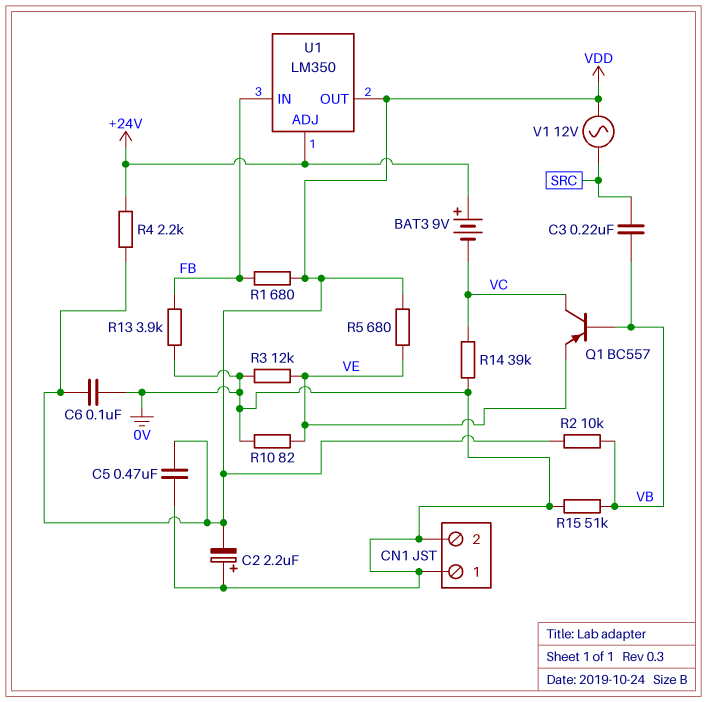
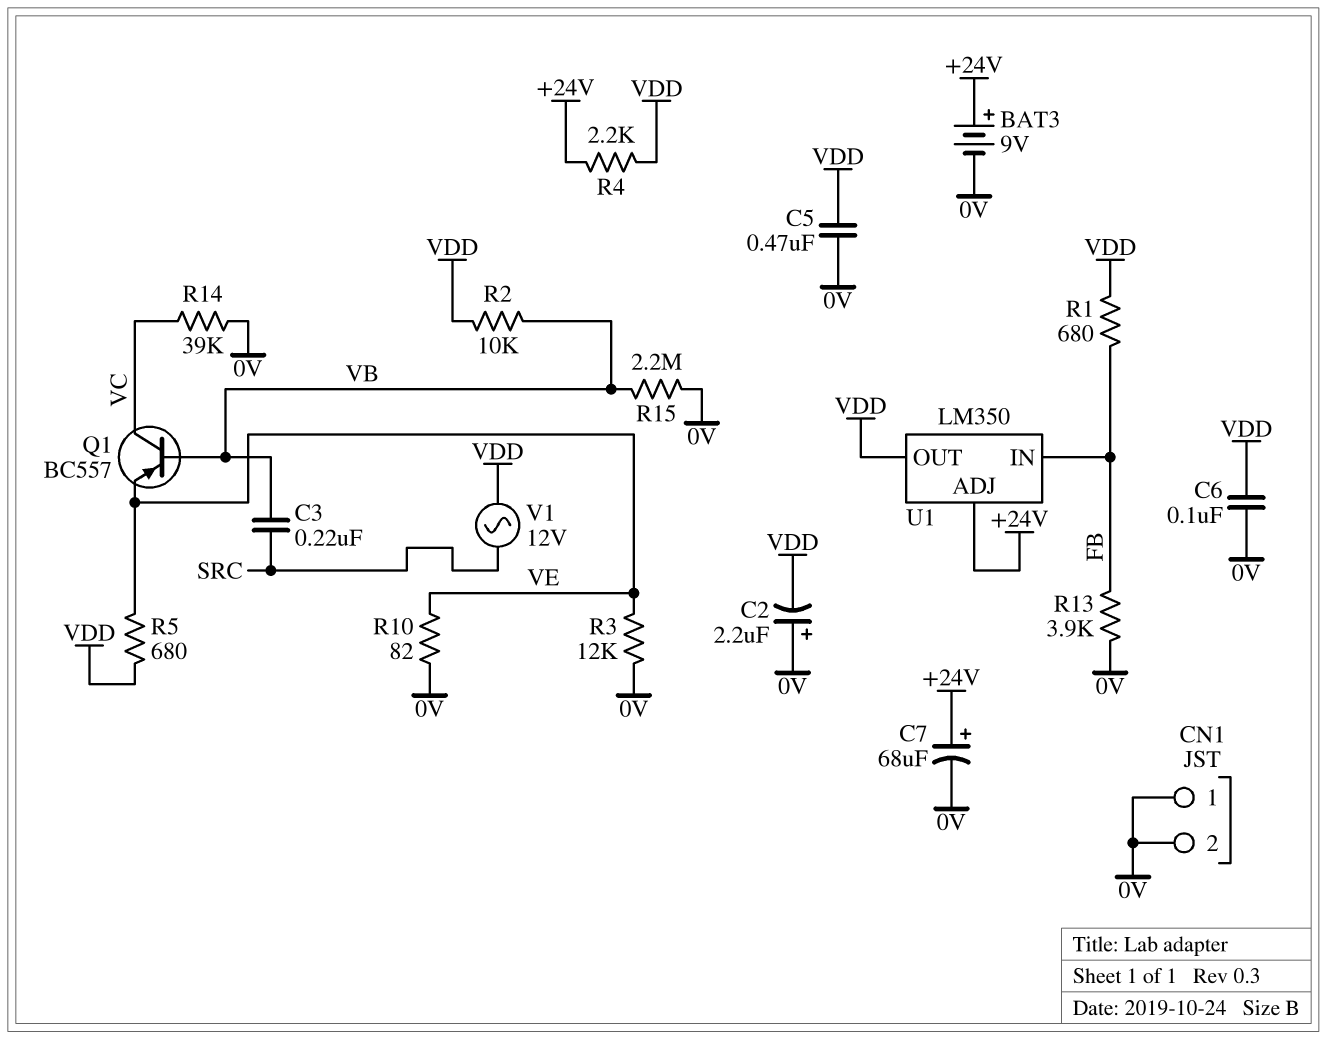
BAT3: 9V (plus +24V, minus VC) -> 9V (plus +24V, minus 0V)
C7: none -> 68uF (plus +24V, minus 0V)
R15: 51k (0V, VB) -> 2.2M (0V, VB)

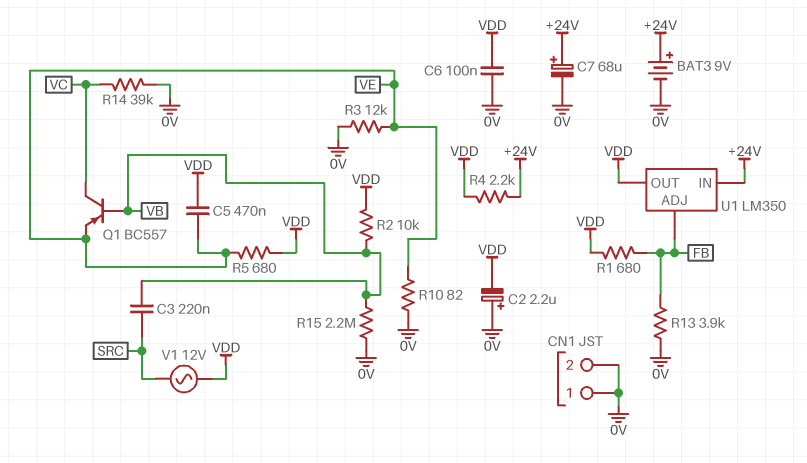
C5: 470nF (0V, VDD) -> 470nF (VDD, VE)
U1 pin ADJ: +24V -> FB
U1 pin IN: FB -> +24V

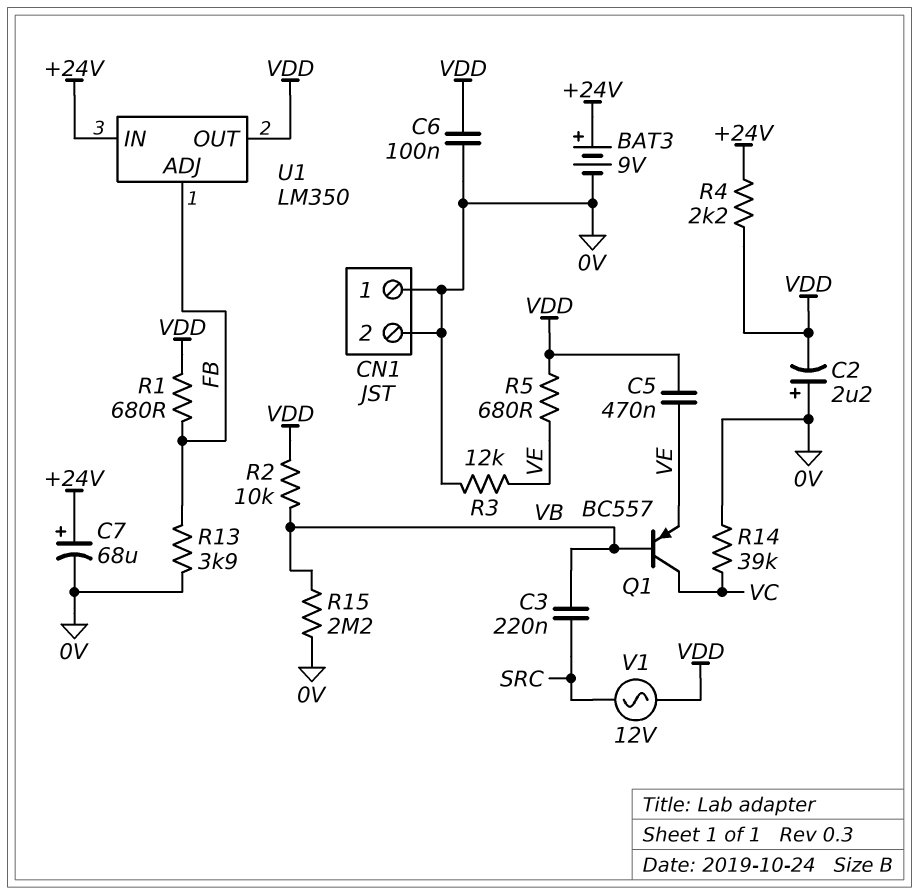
R10: 82 (0V, VE) -> none

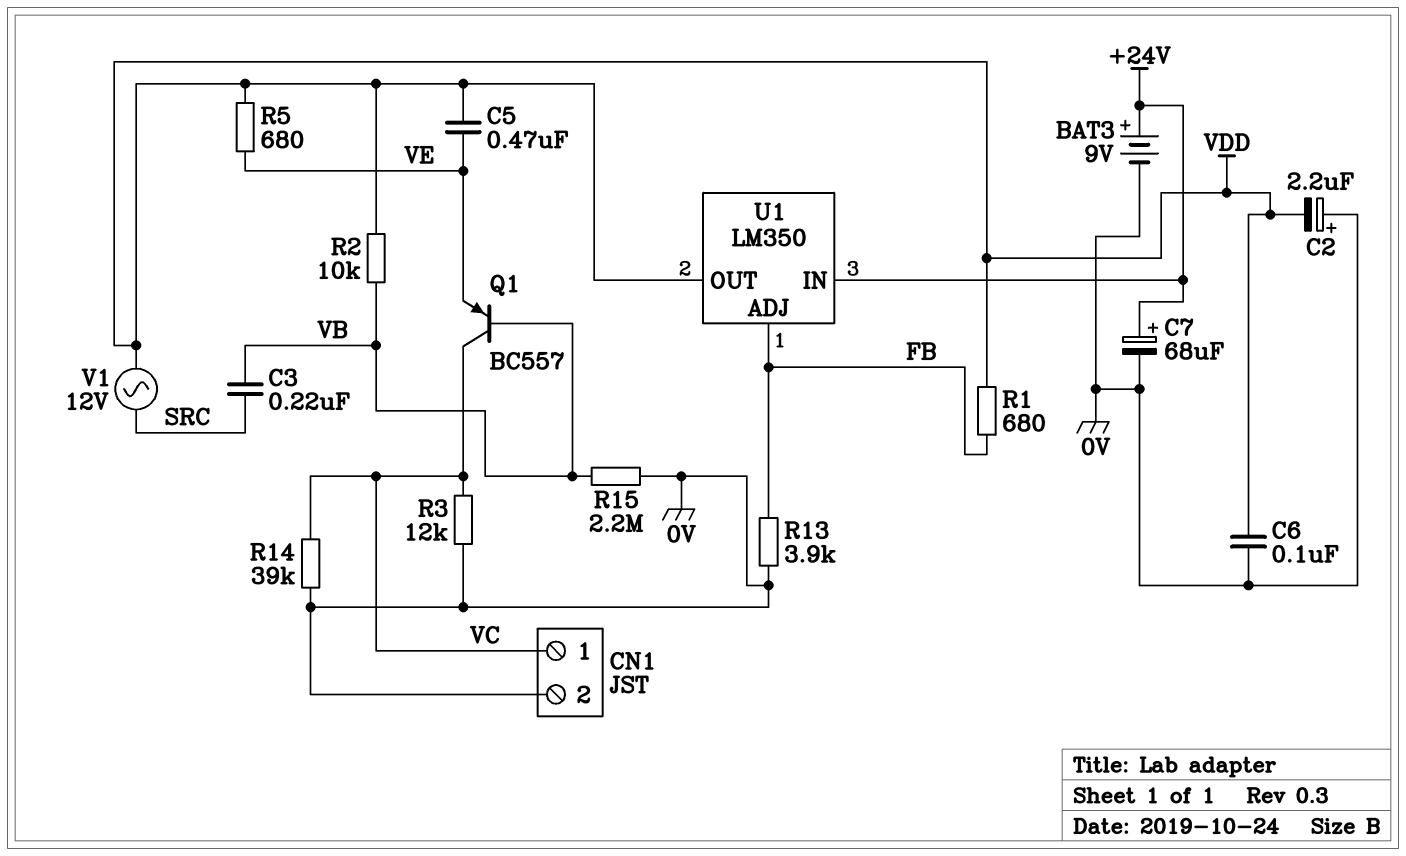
CN1 pin 1: 0V -> VC
R3: 12k (0V, VE) -> 12k (0V, VC)
R4: 2.2k (+24V, VDD) -> none

